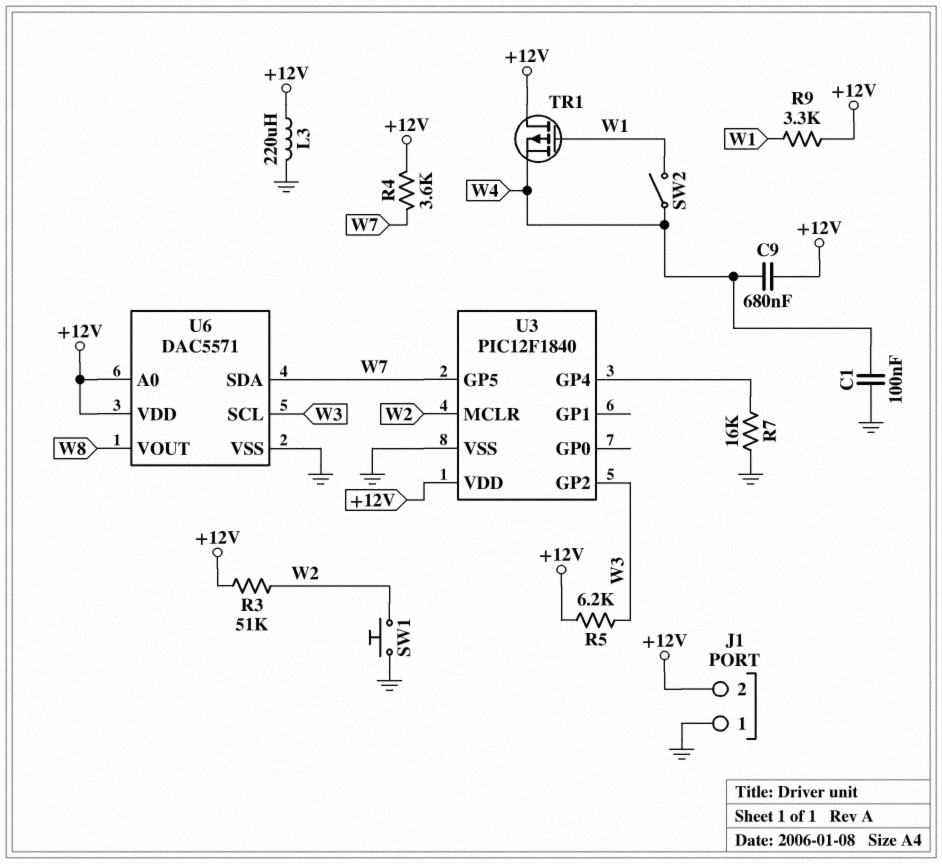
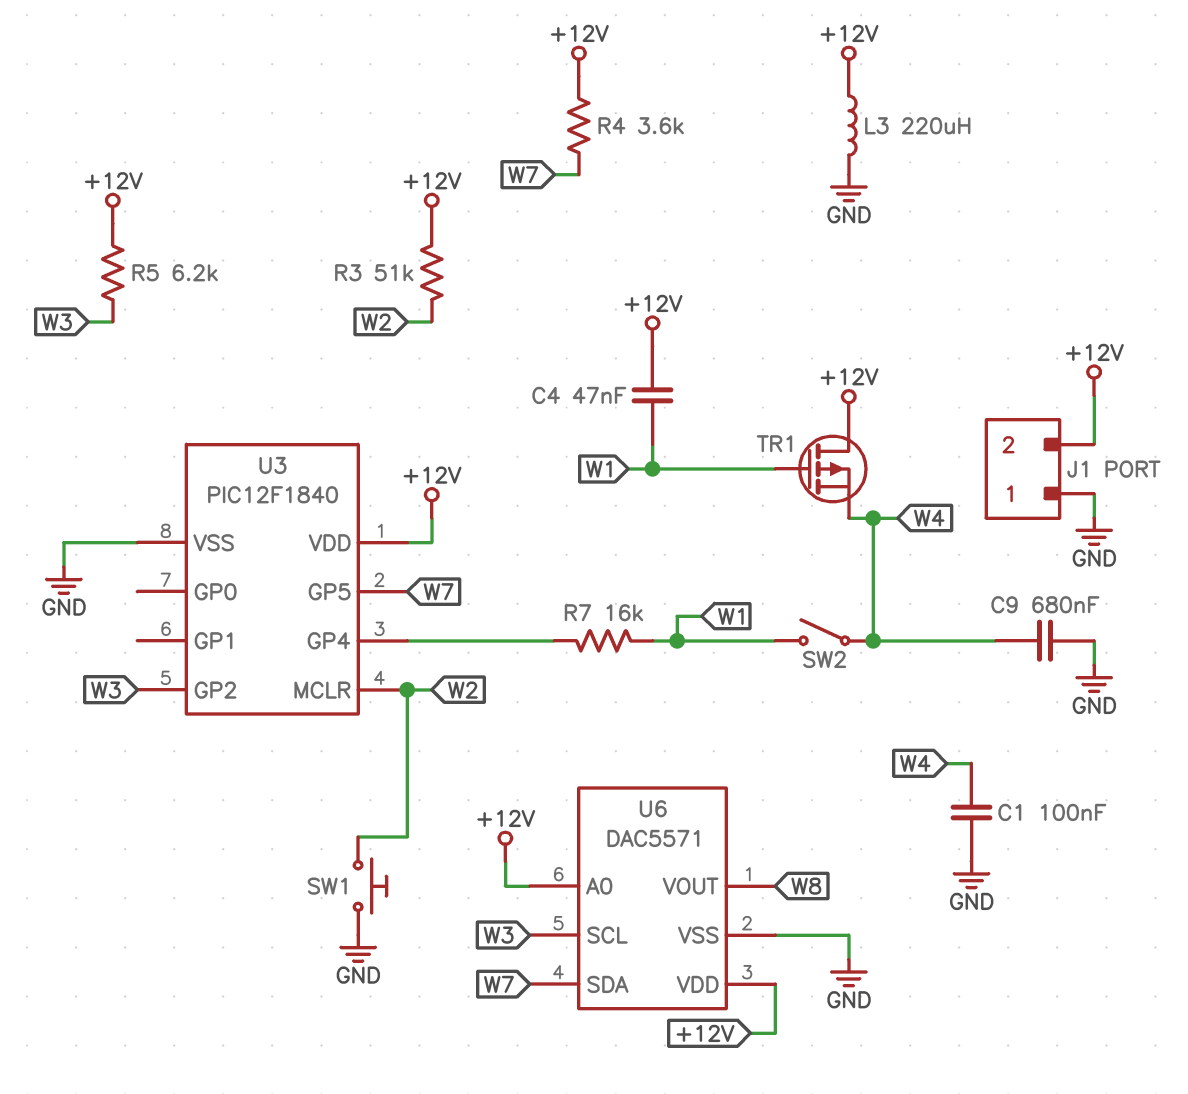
C4: none -> 47nF (+12V, W1)
C9: 680nF (+12V, W4) -> 680nF (GND, W4)
R7: 16k (GND, U3/GP4) -> 16k (U3/GP4, W1)
R9: 3.3k (+12V, W1) -> none

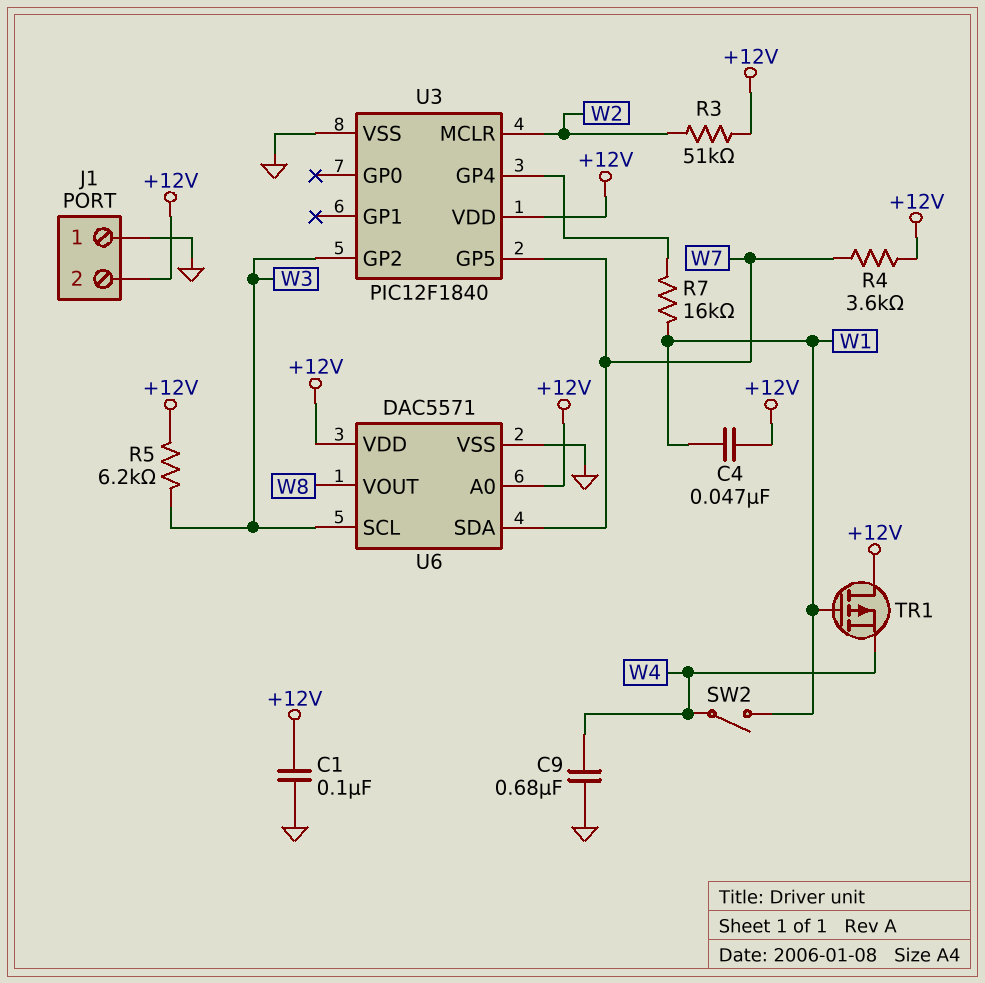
C1: 100nF (GND, W4) -> 100nF (+12V, GND)
L3: 220uH (+12V, GND) -> none
SW1: button (GND, W2) -> none

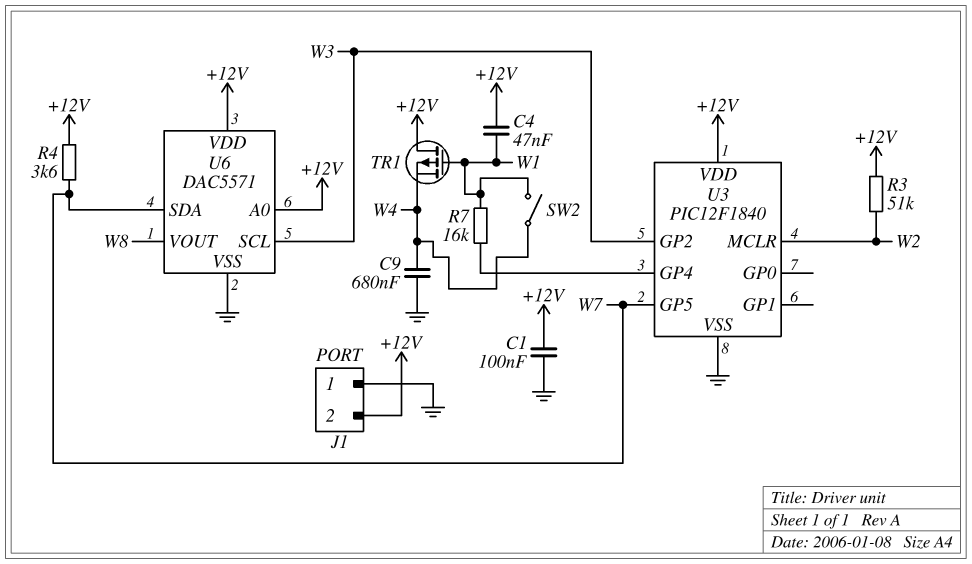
R5: 6.2k (+12V, W3) -> none

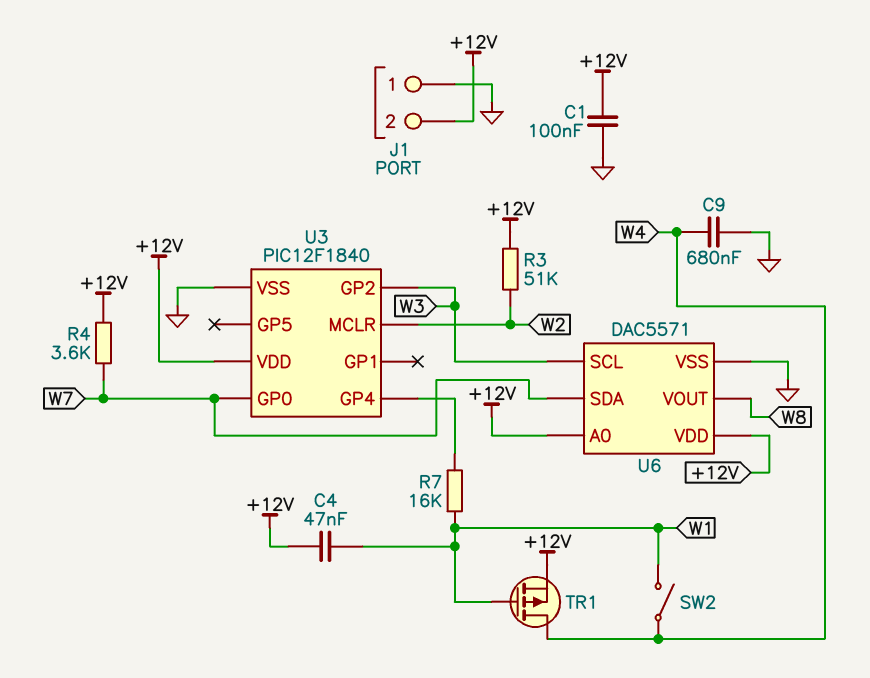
TR1: PMOS (G W1, D +12V, S W4) -> PMOS (G W1, D W4, S +12V)
U3 pin GP0: none -> W7
U3 pin GP5: W7 -> none

